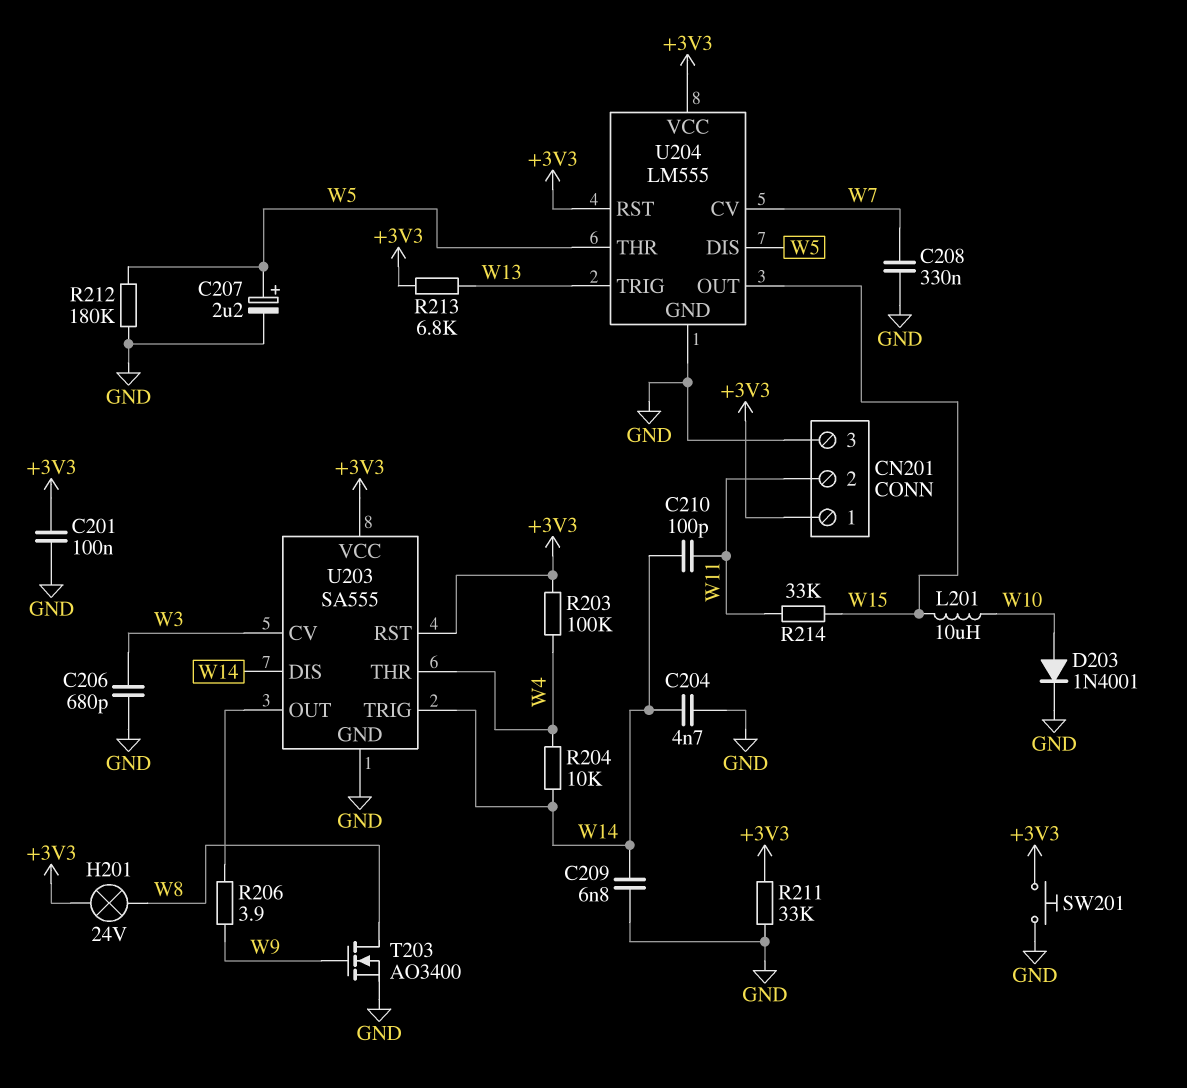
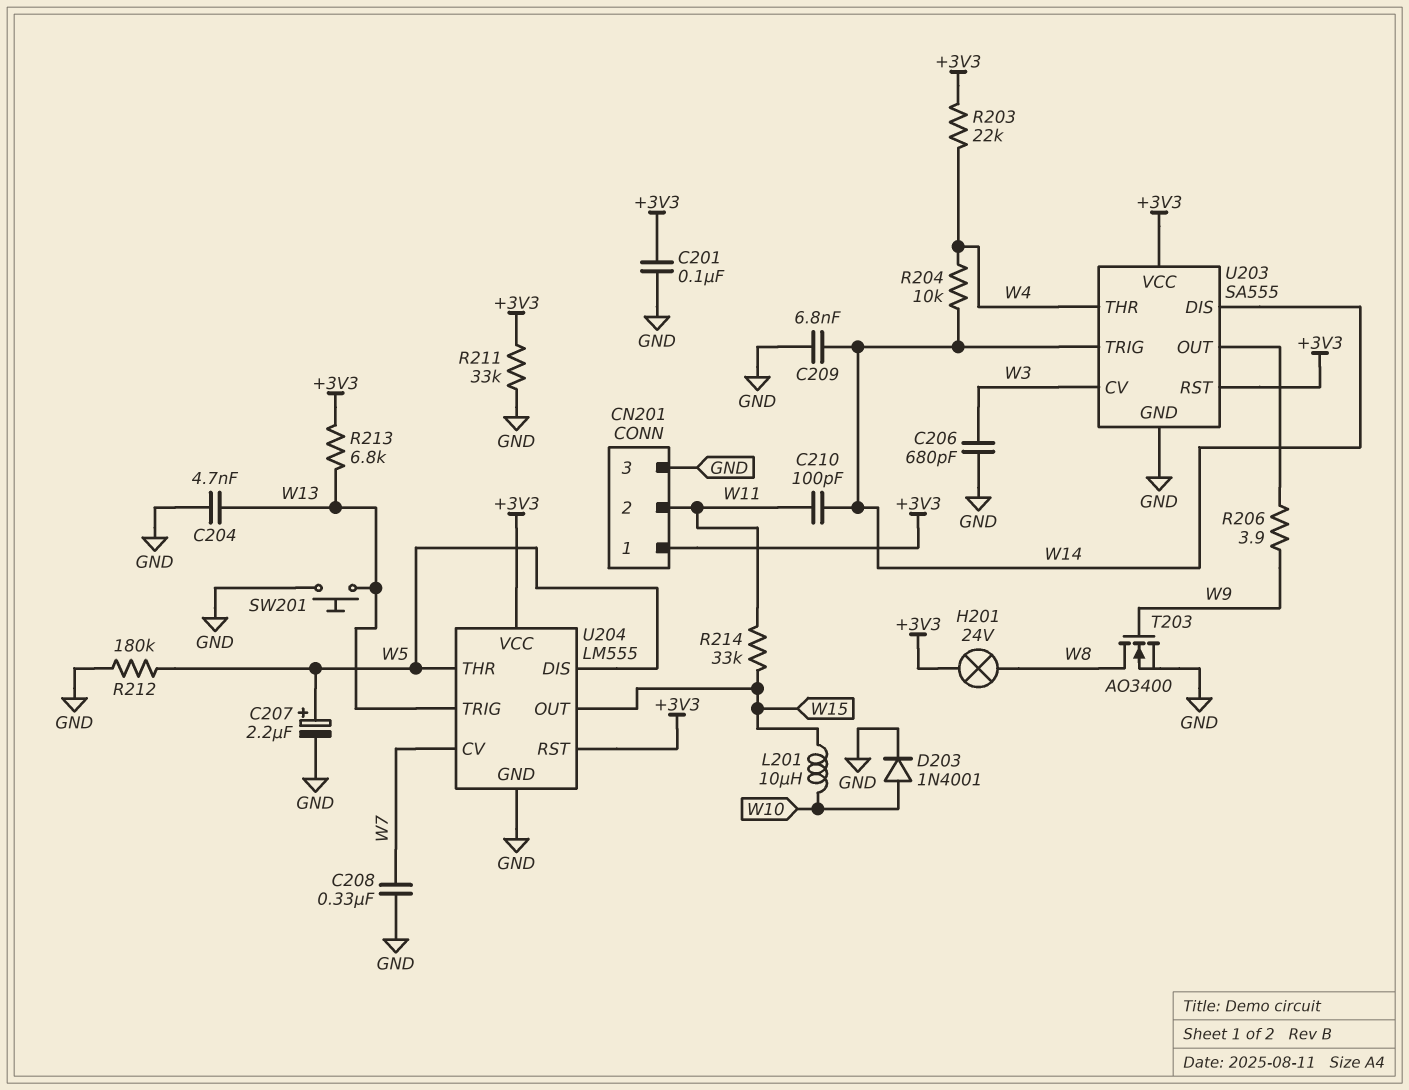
C204: 4.7nF (GND, W14) -> 4.7nF (GND, W13)
R203: 100k (+3V3, W4) -> 22k (+3V3, W4)
SW201: button (+3V3, GND) -> button (GND, W13)

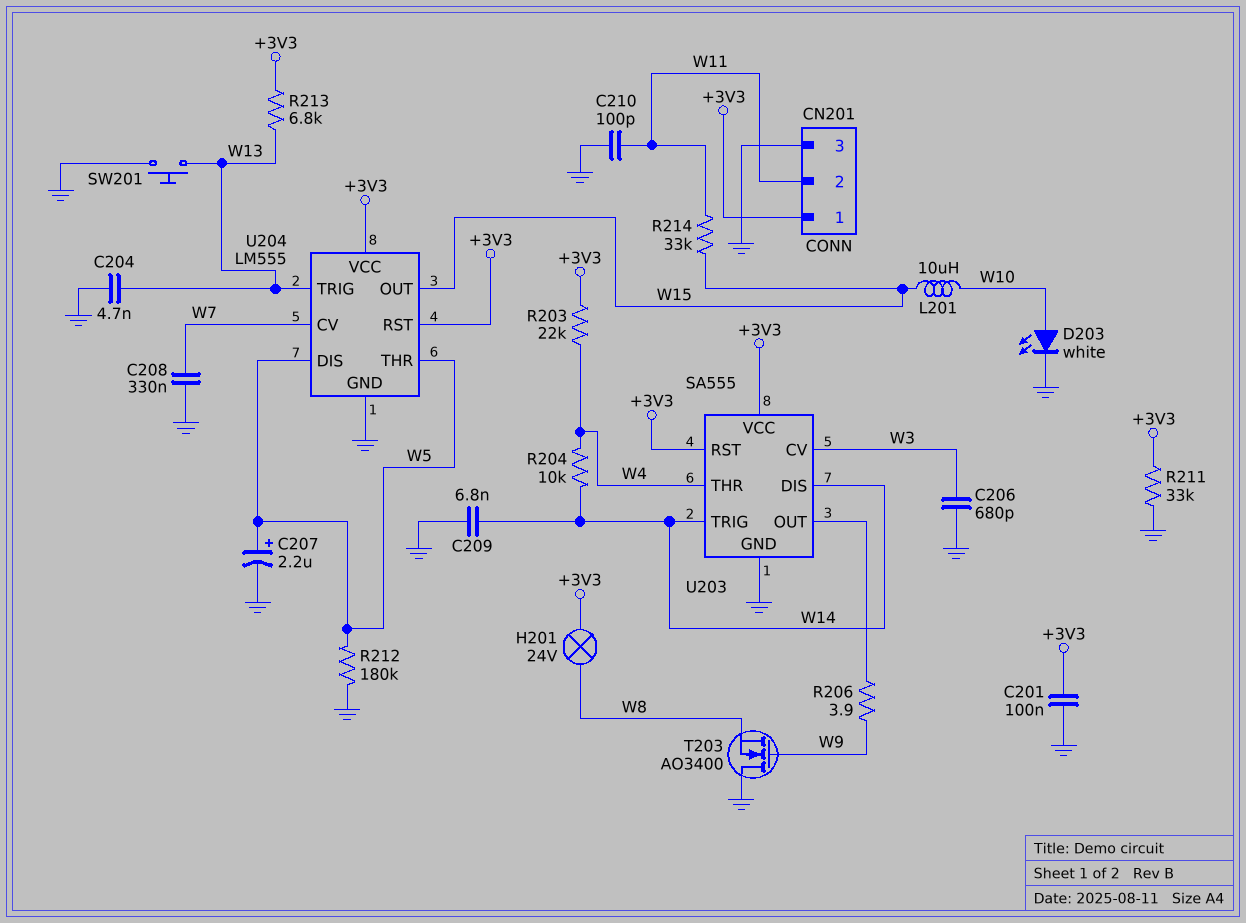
C210: 100pF (W11, W14) -> 100pF (GND, W11)
D203: diode 1N4001 (A W10, K GND) -> LED white (A W10, K GND)
T203: NMOS AO3400 (G W9, D W8, S GND) -> NMOS AO3400 (G W9, D GND, S W8)

